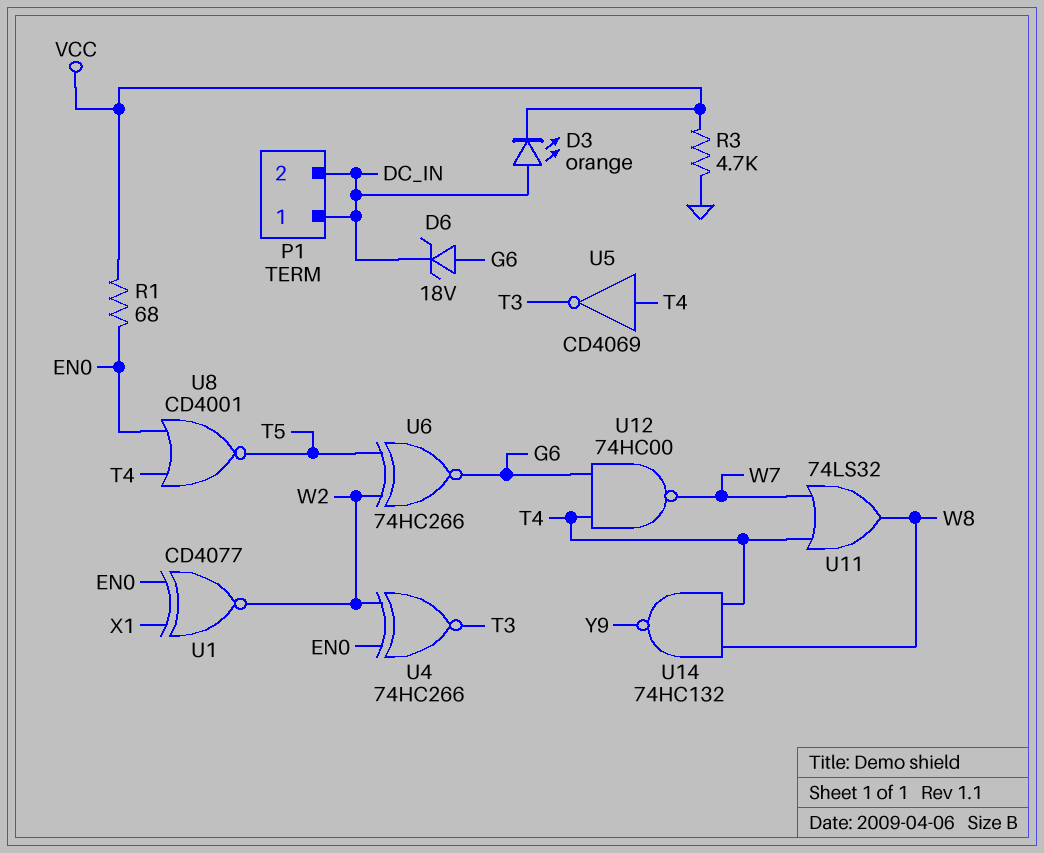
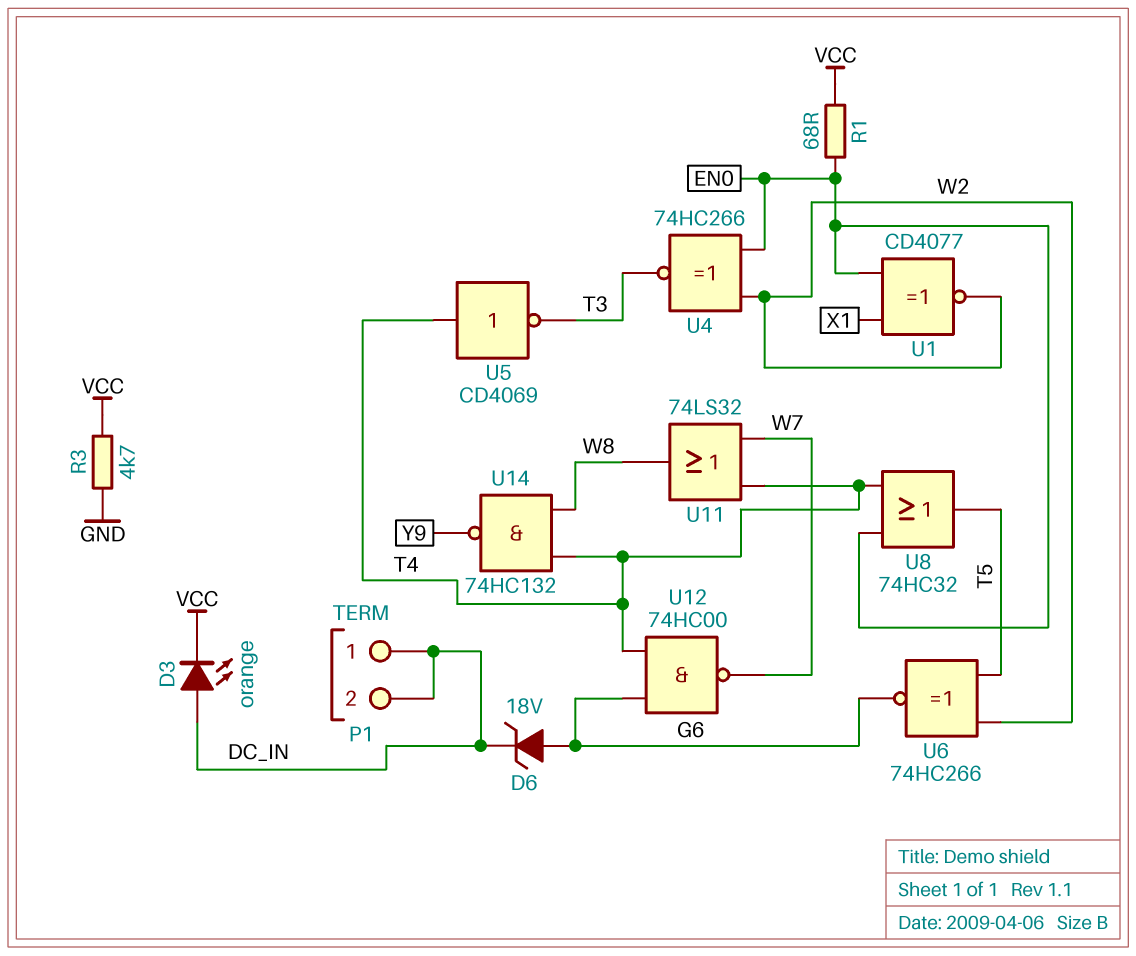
U8: NOR CD4001 (in EN0, in T4, out T5) -> OR 74HC32 (in EN0, in T4, out T5)

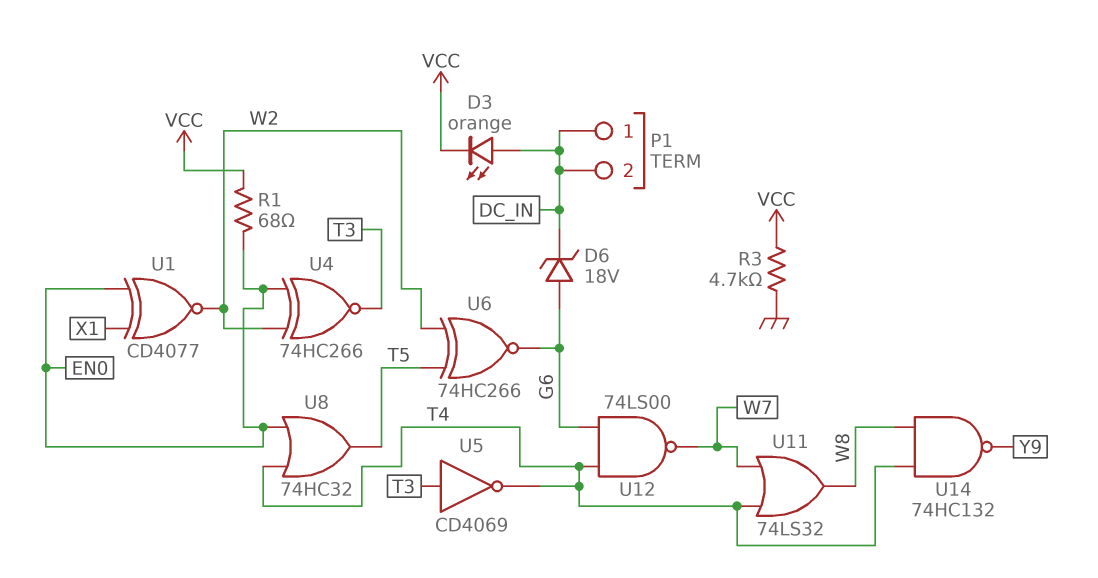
U5: NOT CD4069 (in T4, out T3) -> NOT CD4069 (in T3, out T4)
U12: NAND 74HC00 (in G6, in T4, out W7) -> NAND 74LS00 (in G6, in T4, out W7)

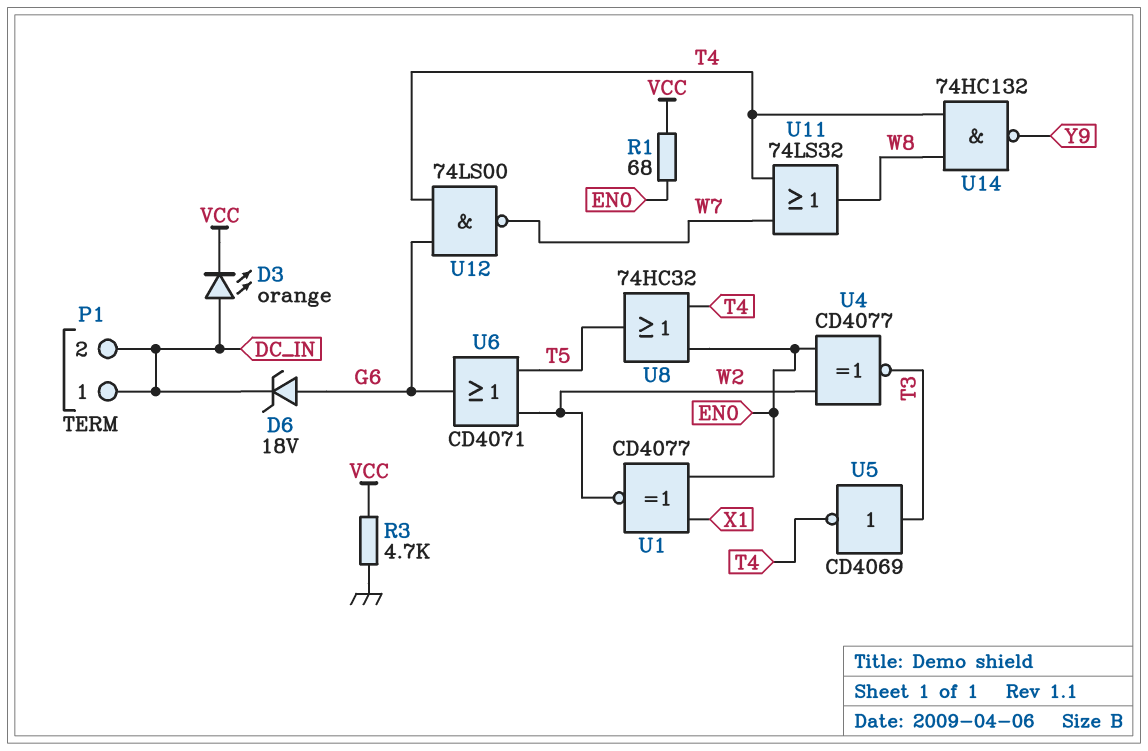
U4: XNOR 74HC266 (in EN0, in W2, out T3) -> XNOR CD4077 (in EN0, in W2, out T3)
U6: XNOR 74HC266 (in T5, in W2, out G6) -> OR CD4071 (in T5, in W2, out G6)

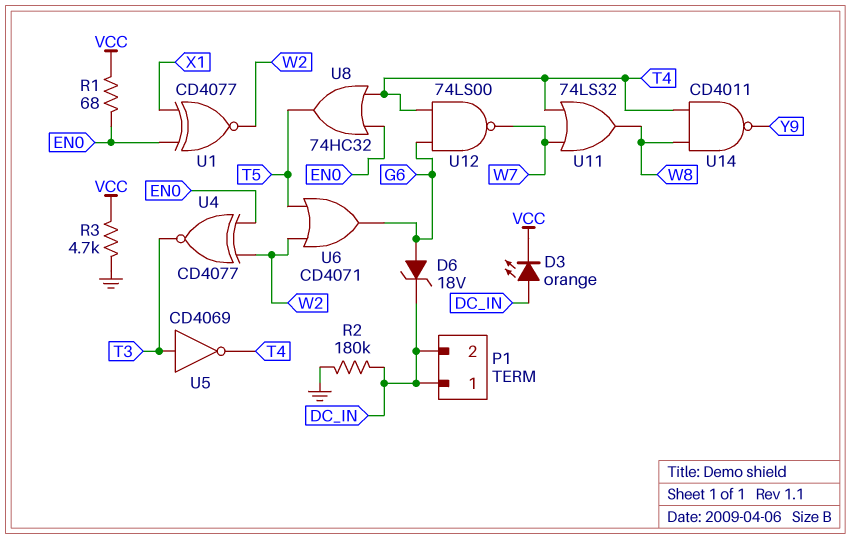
R2: none -> 180k (DC_IN, GND)
U14: NAND 74HC132 (in T4, in W8, out Y9) -> NAND CD4011 (in T4, in W8, out Y9)

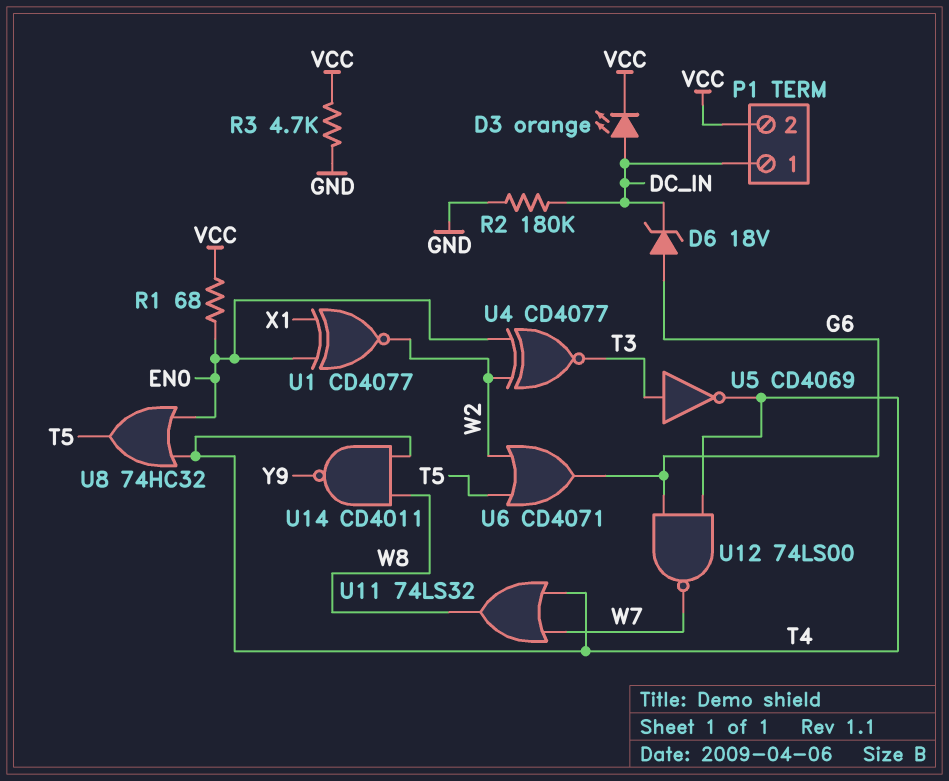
P1 pin 2: DC_IN -> VCC

